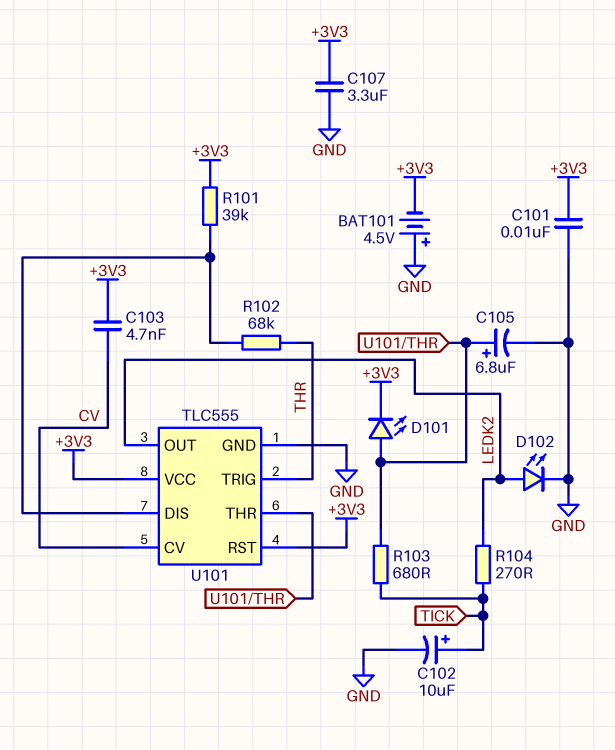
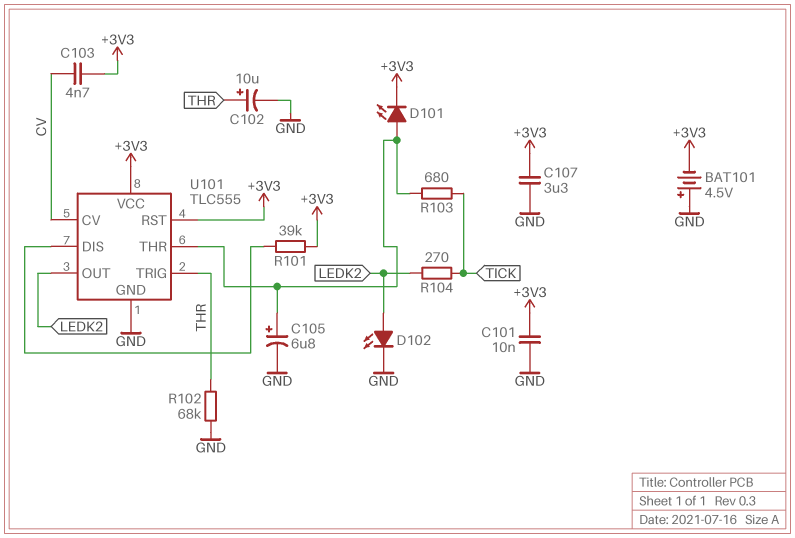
C102: 10uF (plus TICK, minus GND) -> 10uF (plus THR, minus GND)
R102: 68k (THR, U101/DIS) -> 68k (GND, THR)

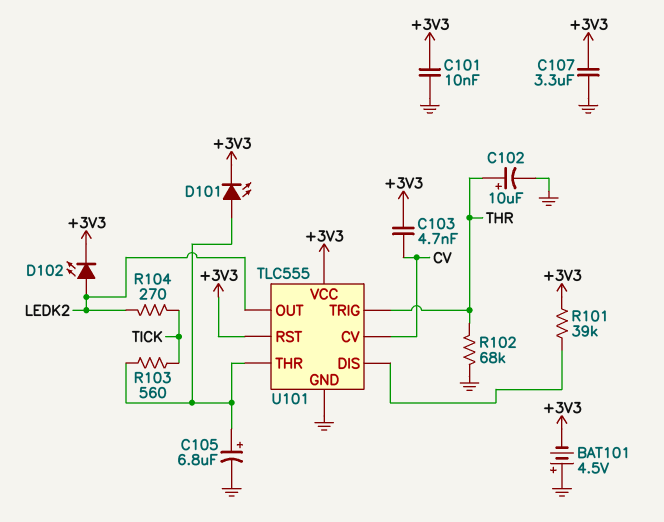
D102: LED (A LEDK2, K GND) -> LED (A LEDK2, K +3V3)
R103: 680 (TICK, U101/THR) -> 560 (TICK, U101/THR)

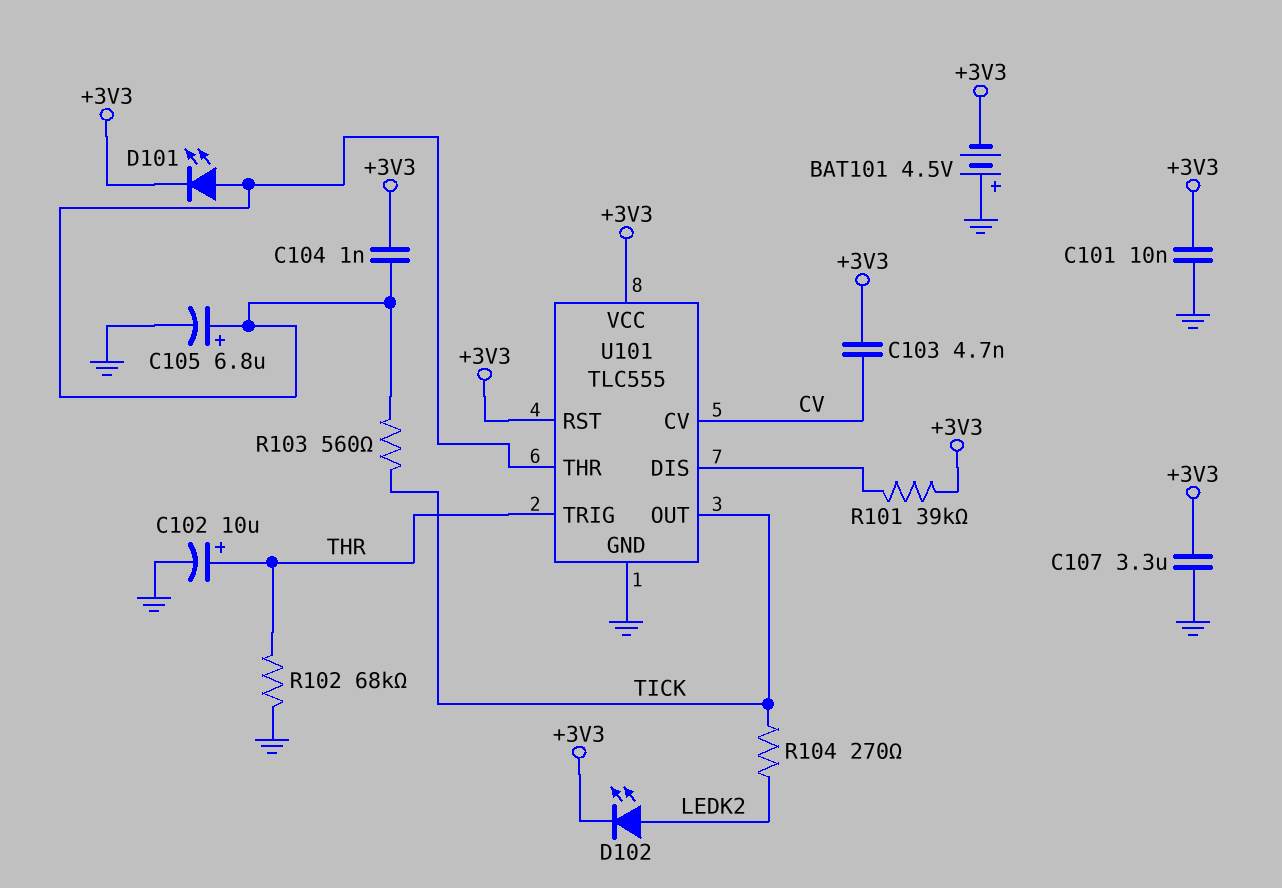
C104: none -> 1nF (+3V3, U101/THR)
U101 pin OUT: LEDK2 -> TICK

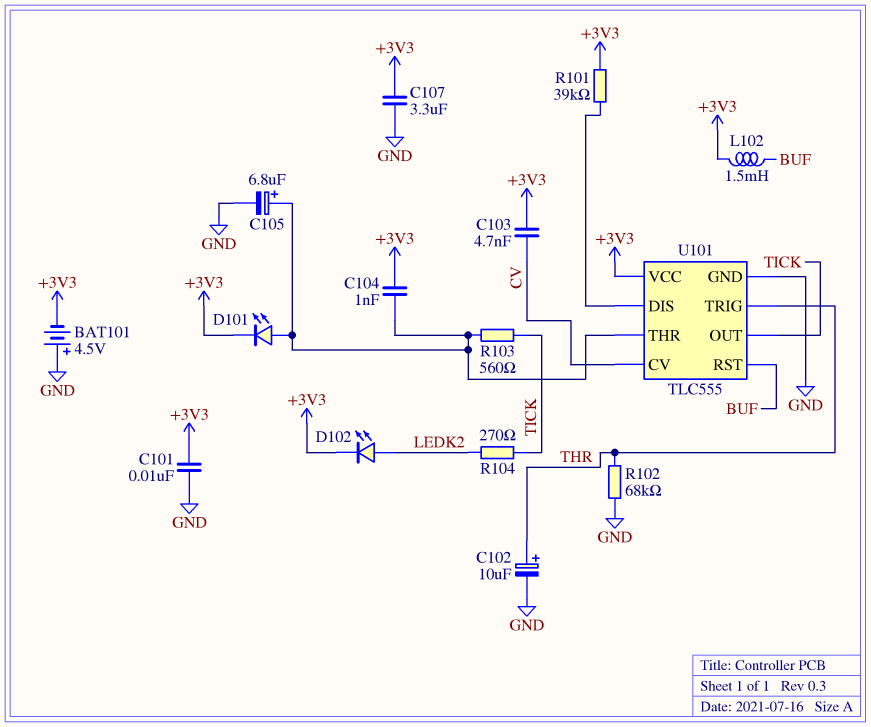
L102: none -> 1.5mH (+3V3, BUF)
U101 pin RST: +3V3 -> BUF

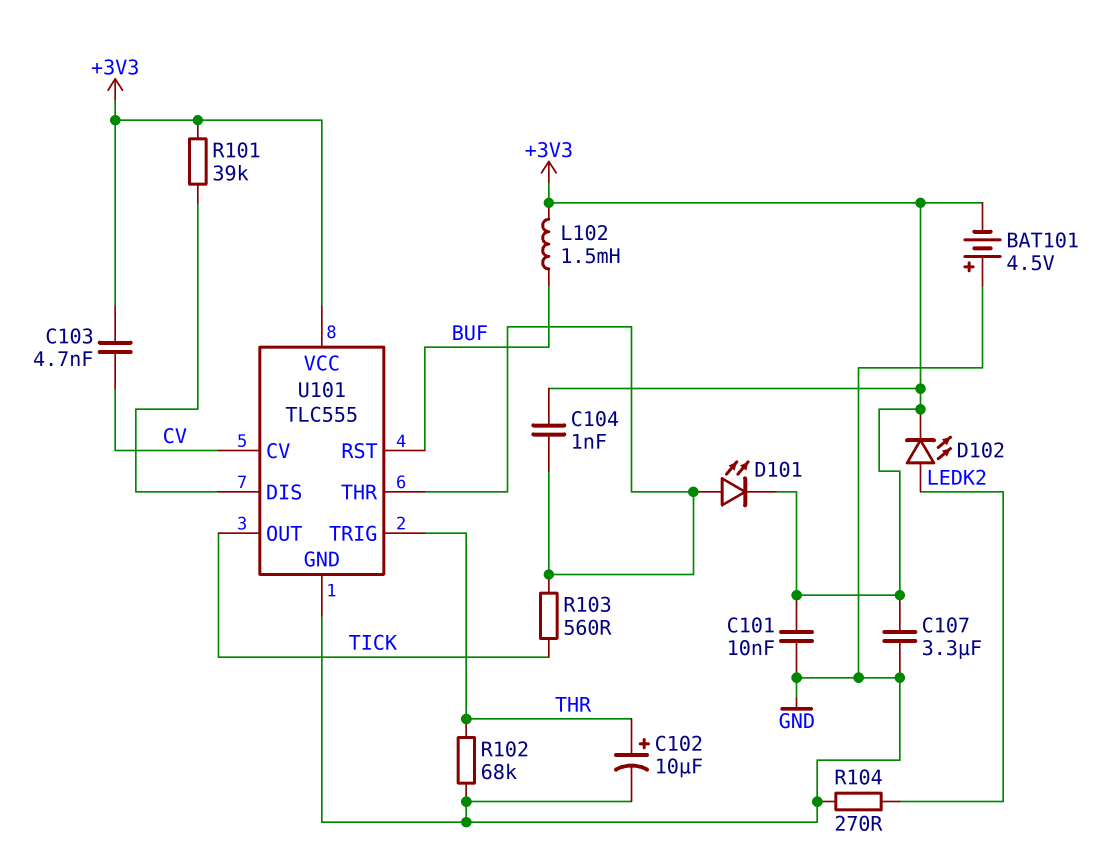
C105: 6.8uF (plus U101/THR, minus GND) -> none
R104: 270 (LEDK2, TICK) -> 270 (GND, LEDK2)

